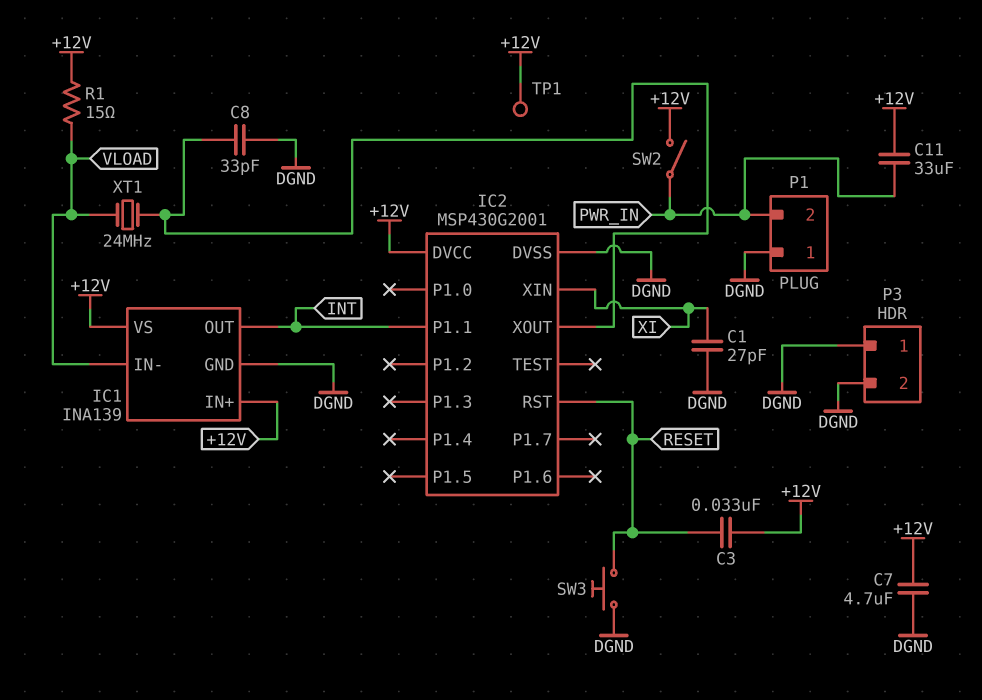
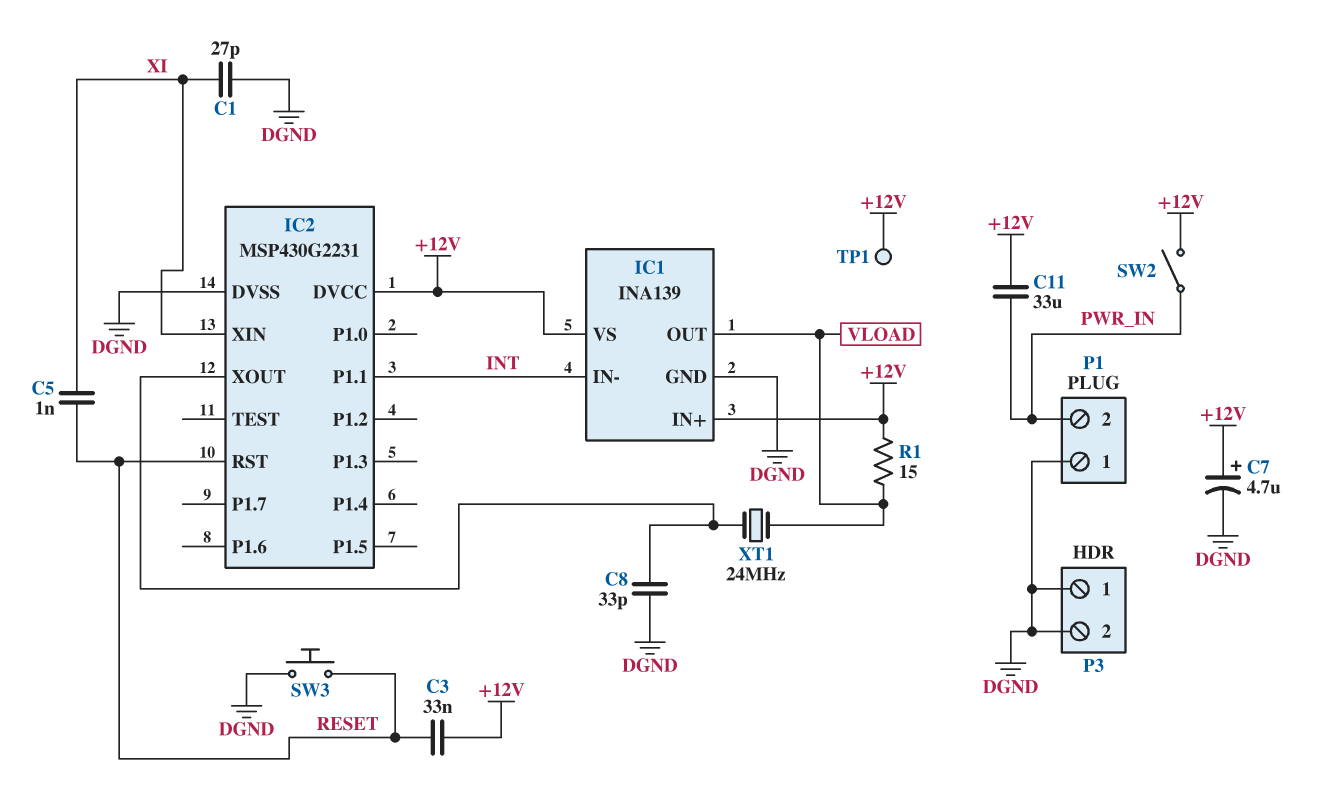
C5: none -> 1nF (RESET, XI)
C7: 4.7uF (+12V, DGND) -> 4.7uF (plus +12V, minus DGND)
IC1 pin IN-: VLOAD -> INT
IC1 pin OUT: INT -> VLOAD
IC2: MSP430G2001 -> MSP430G2231

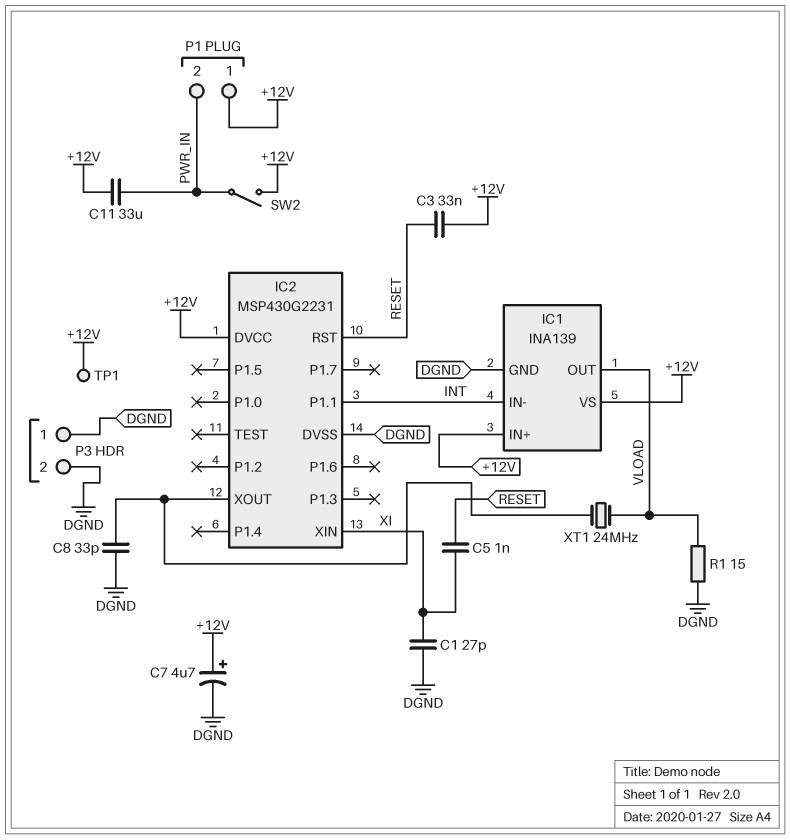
P1 pin 1: DGND -> +12V
R1: 15 (+12V, VLOAD) -> 15 (DGND, VLOAD)
SW3: button (DGND, RESET) -> none

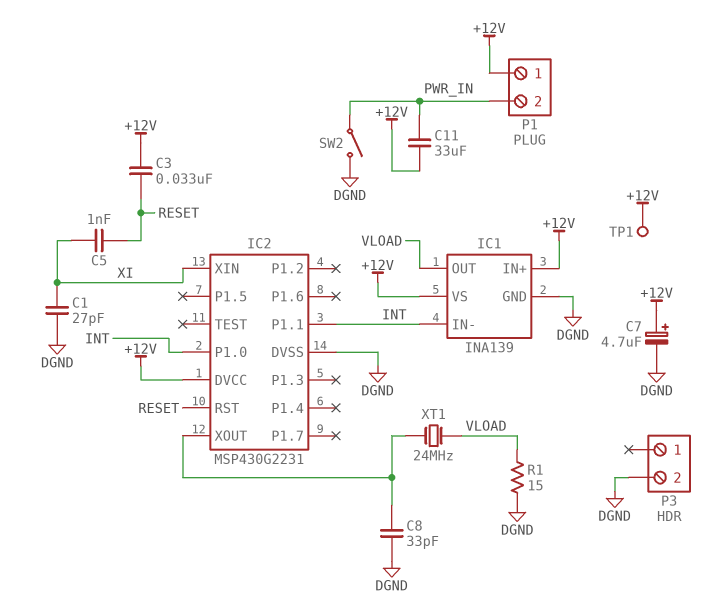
IC2 pin P1.0: none -> INT
P3 pin 1: DGND -> none
SW2: switch (+12V, PWR_IN) -> switch (DGND, PWR_IN)

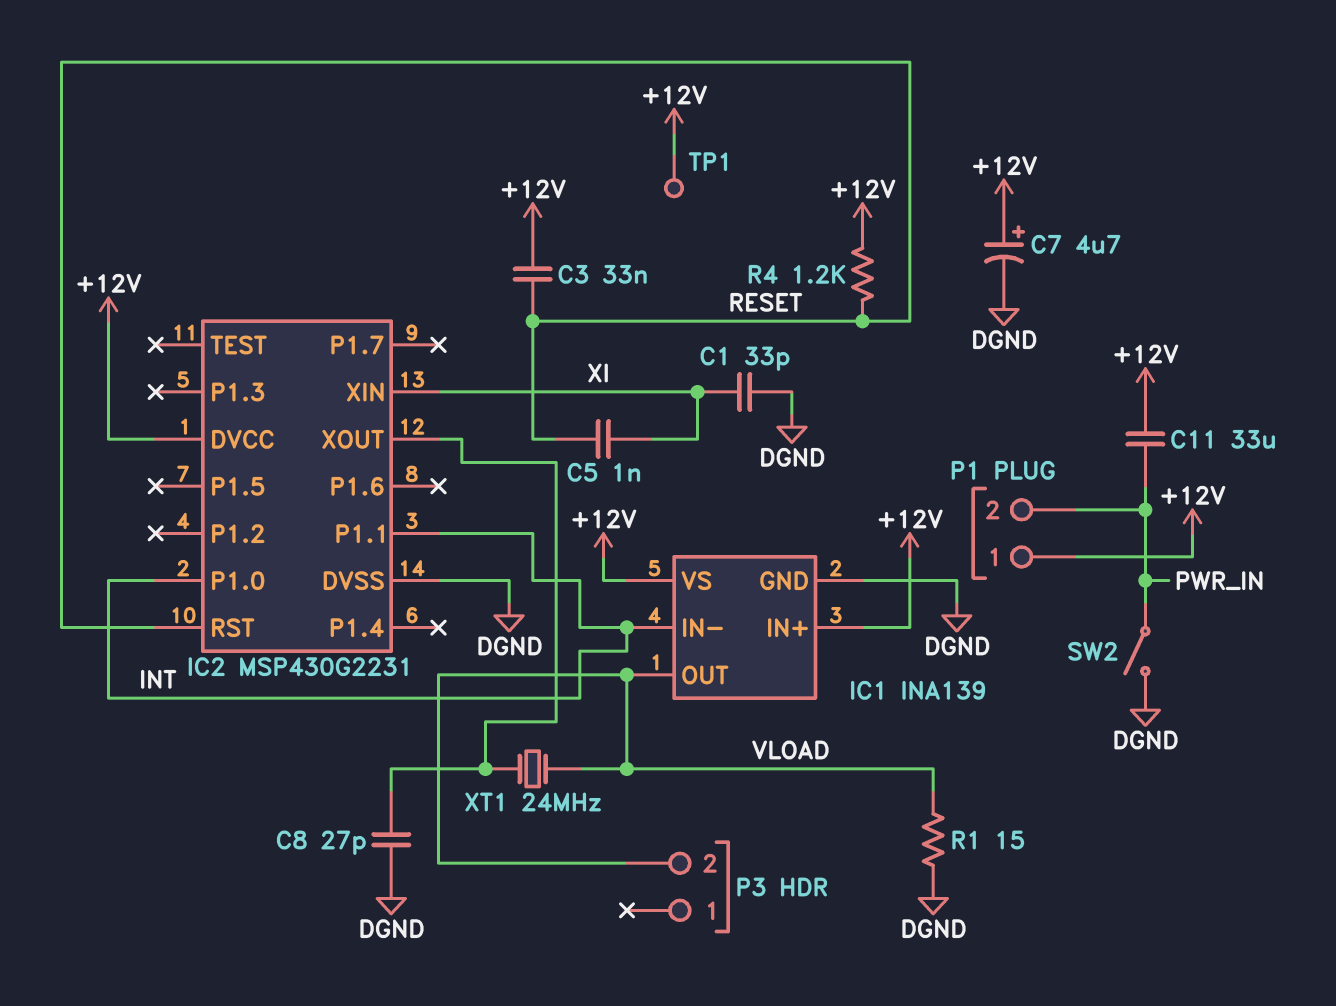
C1: 27pF (DGND, XI) -> 33pF (DGND, XI)
C8: 33pF (DGND, IC2/XOUT) -> 27pF (DGND, IC2/XOUT)
P3 pin 2: DGND -> VLOAD
R4: none -> 1.2k (+12V, RESET)

